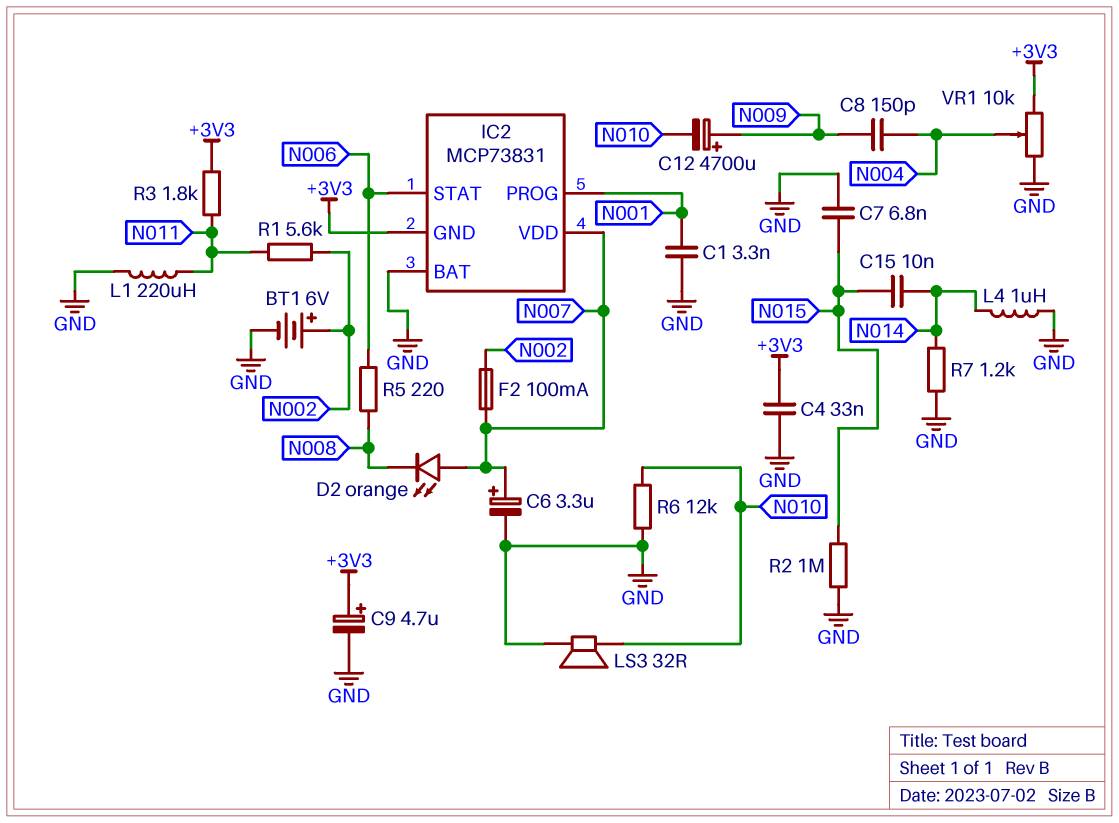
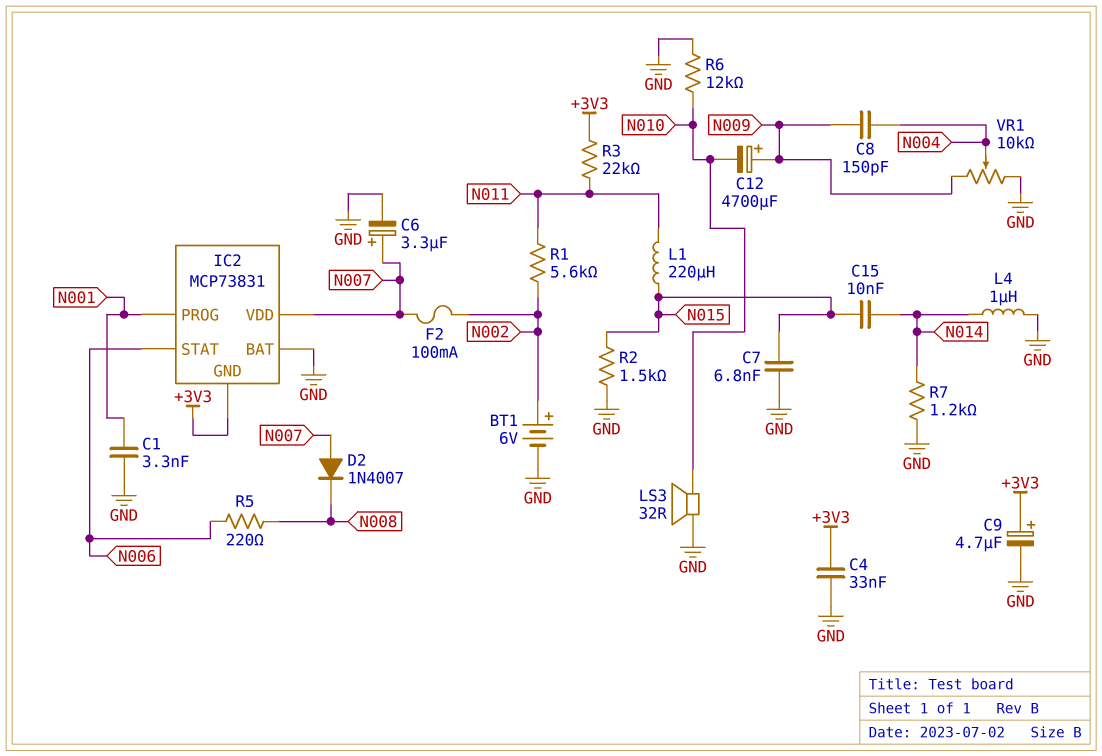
D2: LED orange (A N007, K N008) -> diode 1N4007 (A N007, K N008)
L1: 220uH (GND, N011) -> 220uH (N011, N015)
R2: 1M (GND, N015) -> 1.5k (GND, N015)
R3: 1.8k (+3V3, N011) -> 22k (+3V3, N011)
VR1: 10k (+3V3, GND, wiper N004) -> 10k (GND, N009, wiper N004)

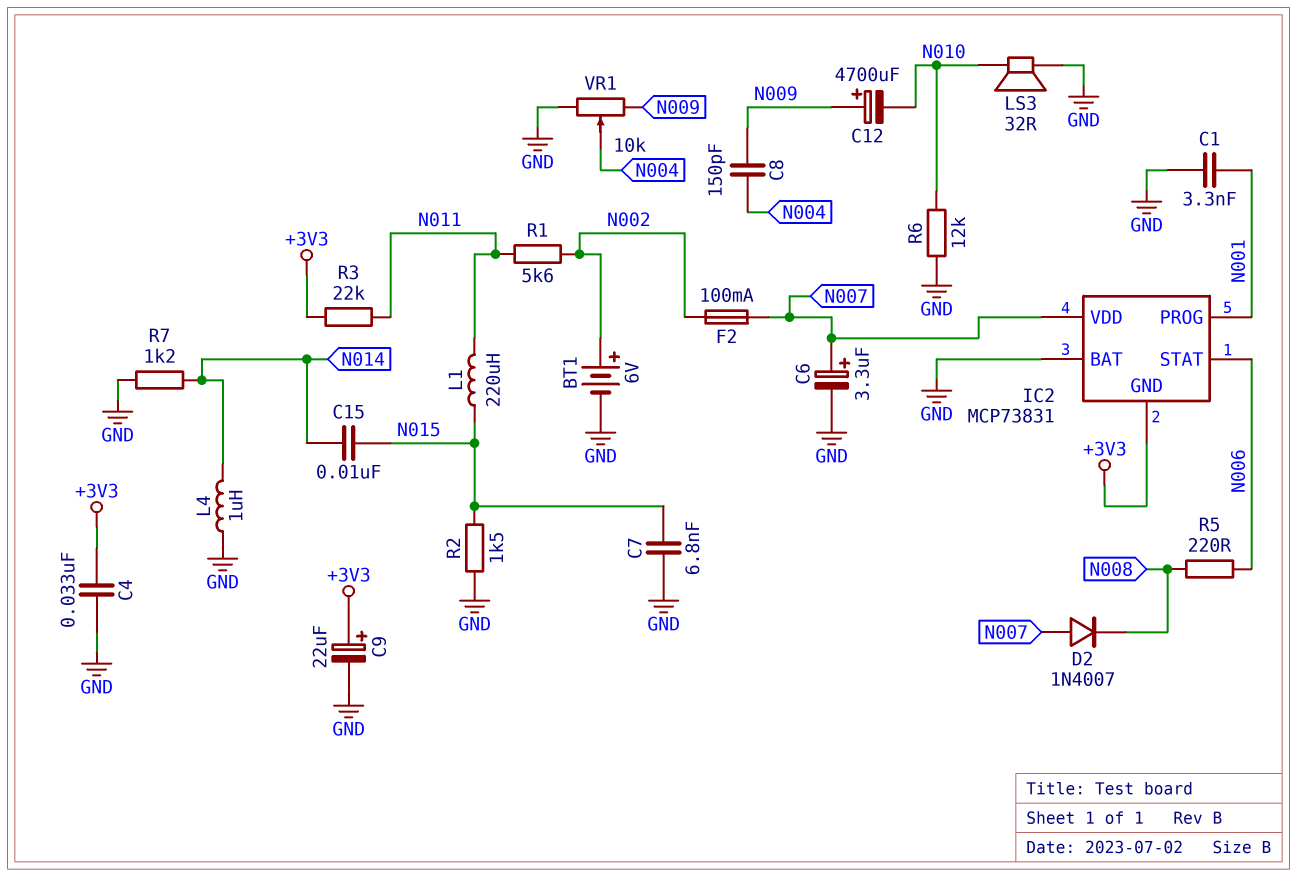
C9: 4.7uF (plus +3V3, minus GND) -> 22uF (plus +3V3, minus GND)

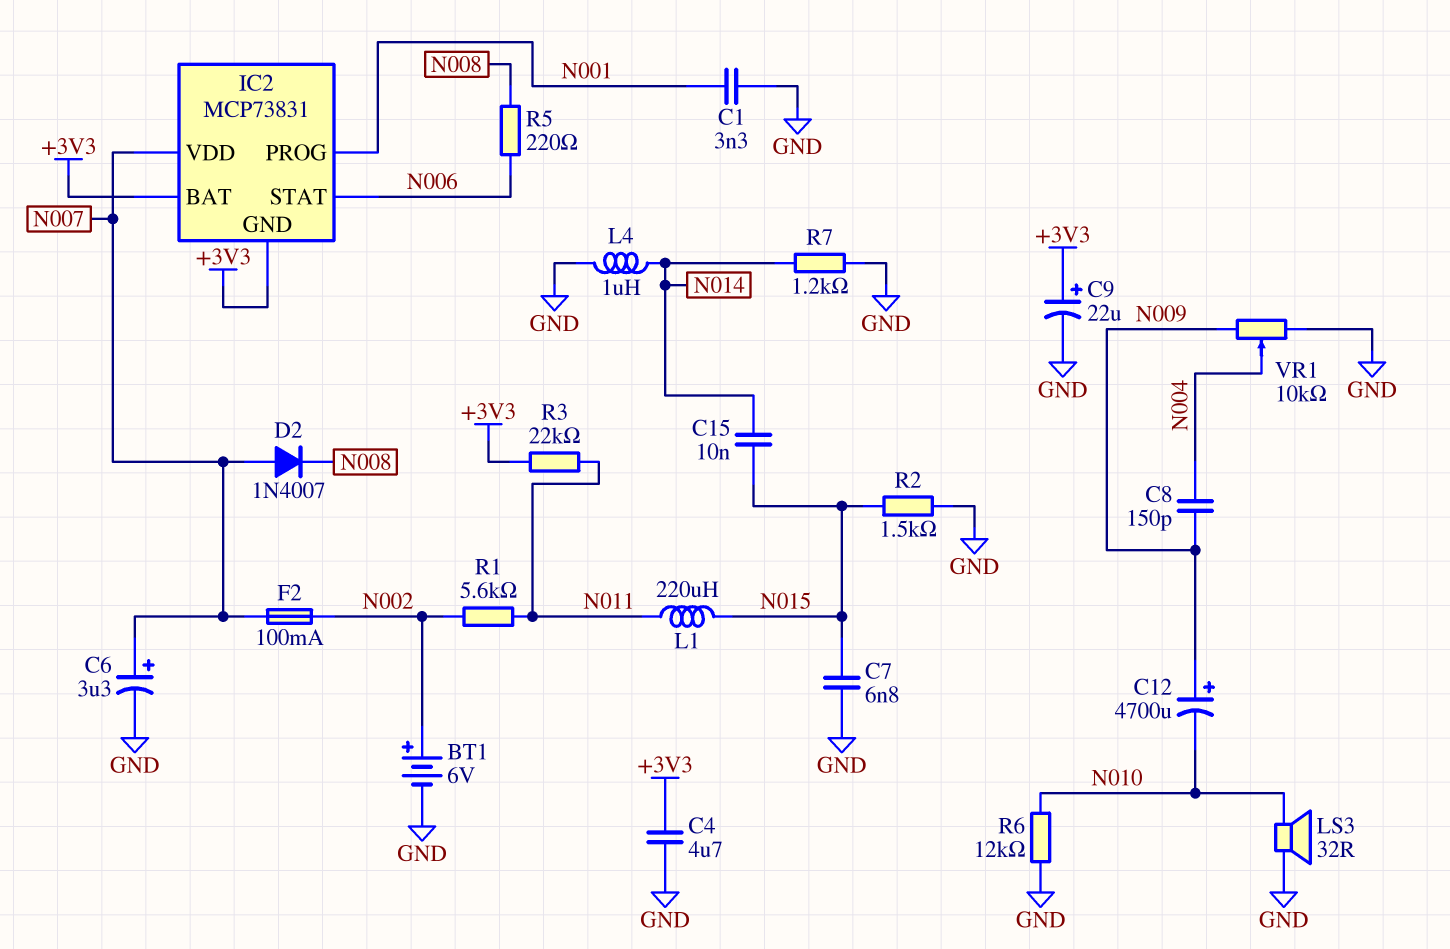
C4: 33nF (+3V3, GND) -> 4.7uF (+3V3, GND)
IC2 pin BAT: GND -> +3V3

